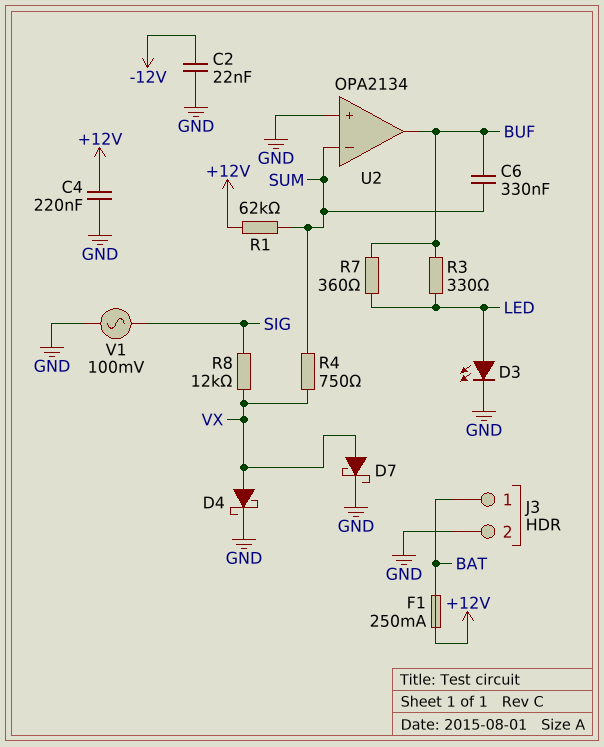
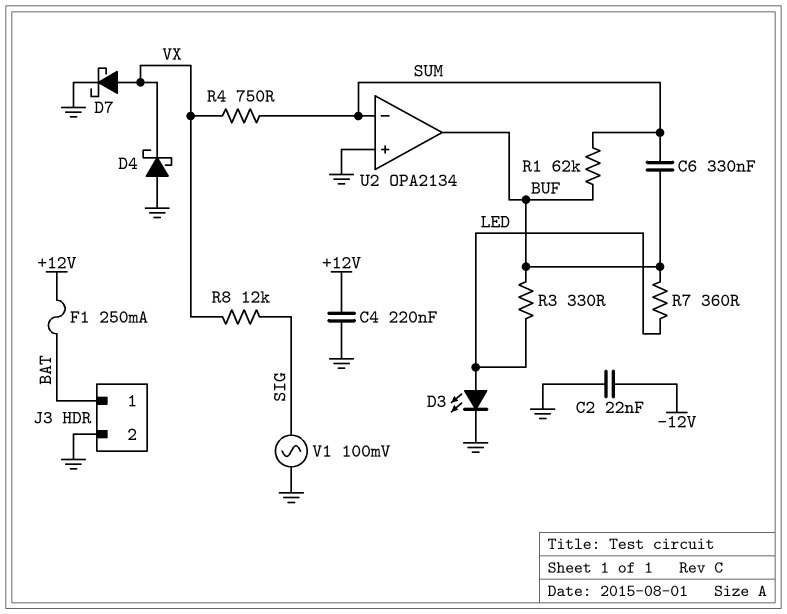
D4: schottky (A VX, K GND) -> schottky (A GND, K VX)
R1: 62k (+12V, SUM) -> 62k (BUF, SUM)

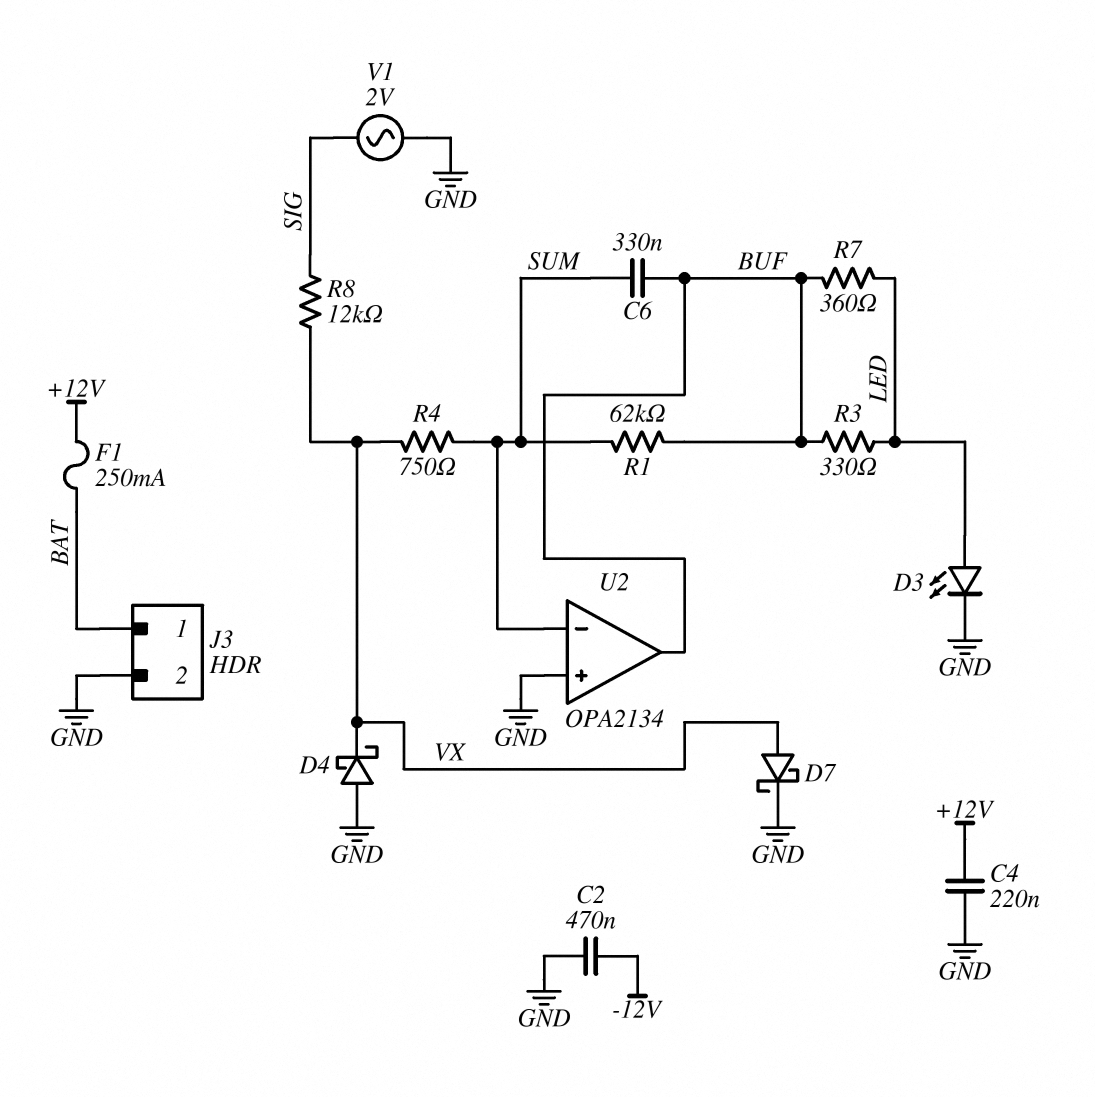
C2: 22nF (-12V, GND) -> 470nF (-12V, GND)
V1: AC 100mV (GND, SIG) -> AC 2V (GND, SIG)

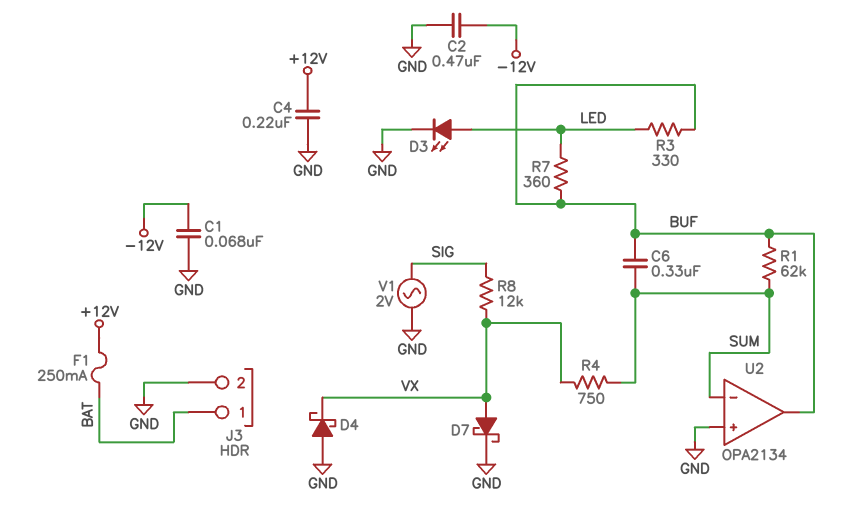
C1: none -> 68nF (-12V, GND)

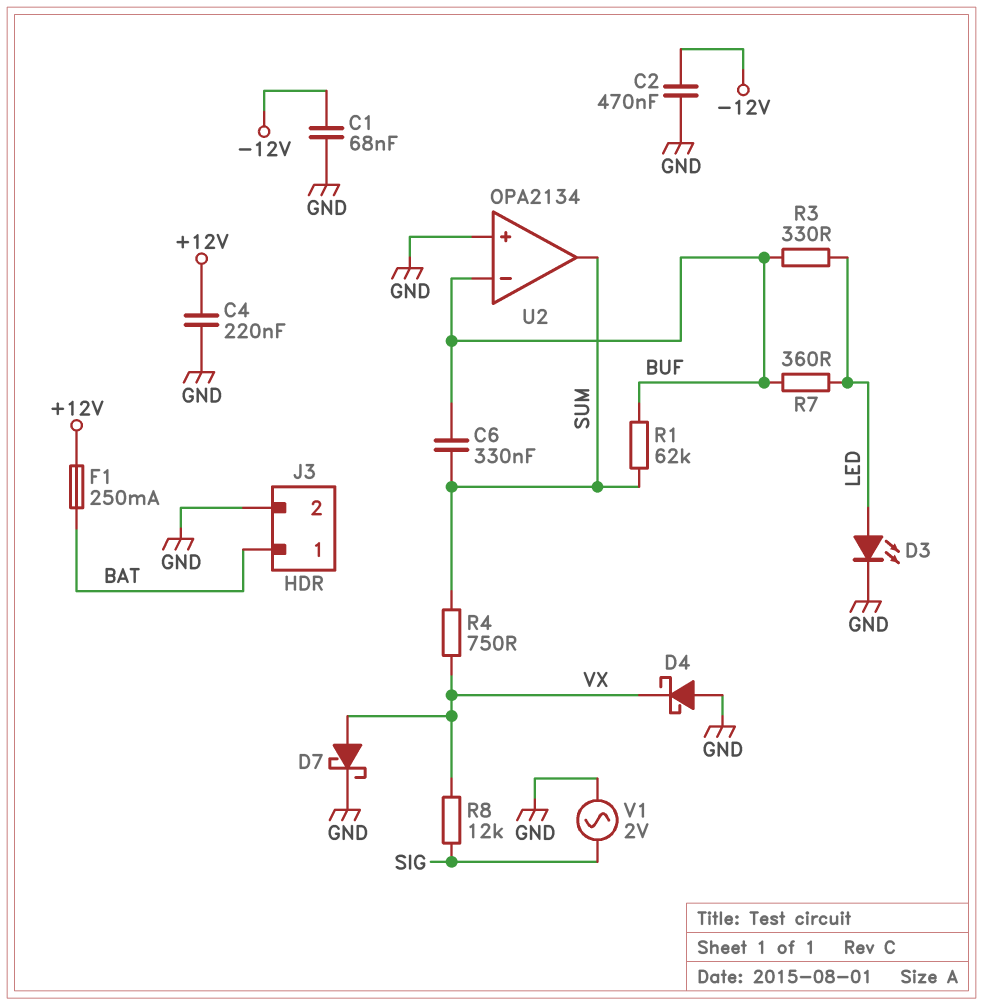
U2 pin in-: SUM -> BUF
U2 pin out: BUF -> SUM

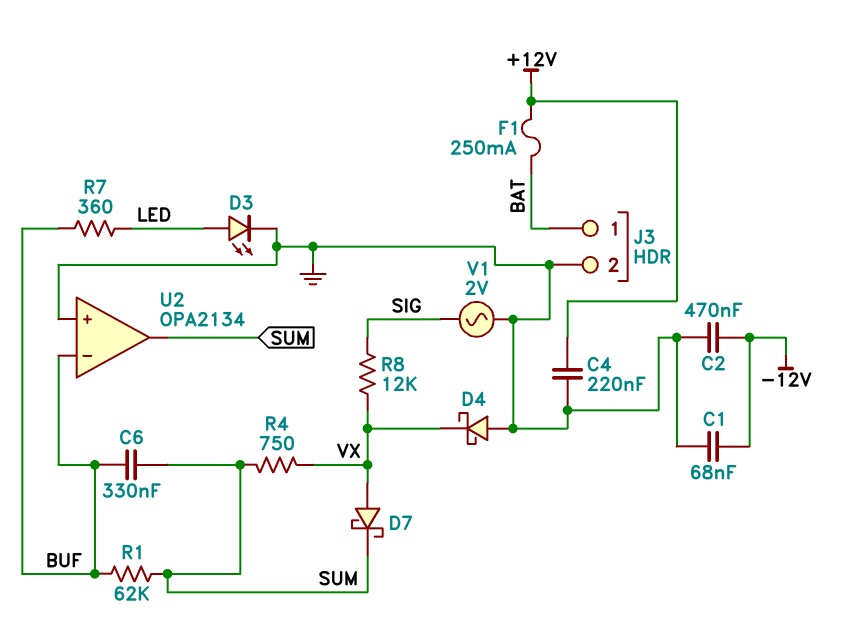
D7: schottky (A VX, K GND) -> schottky (A VX, K SUM)
R3: 330 (BUF, LED) -> none

